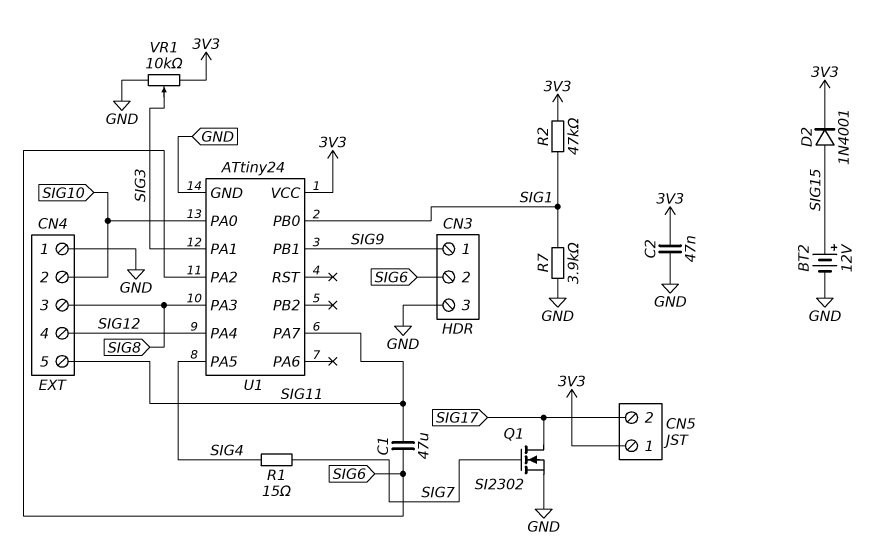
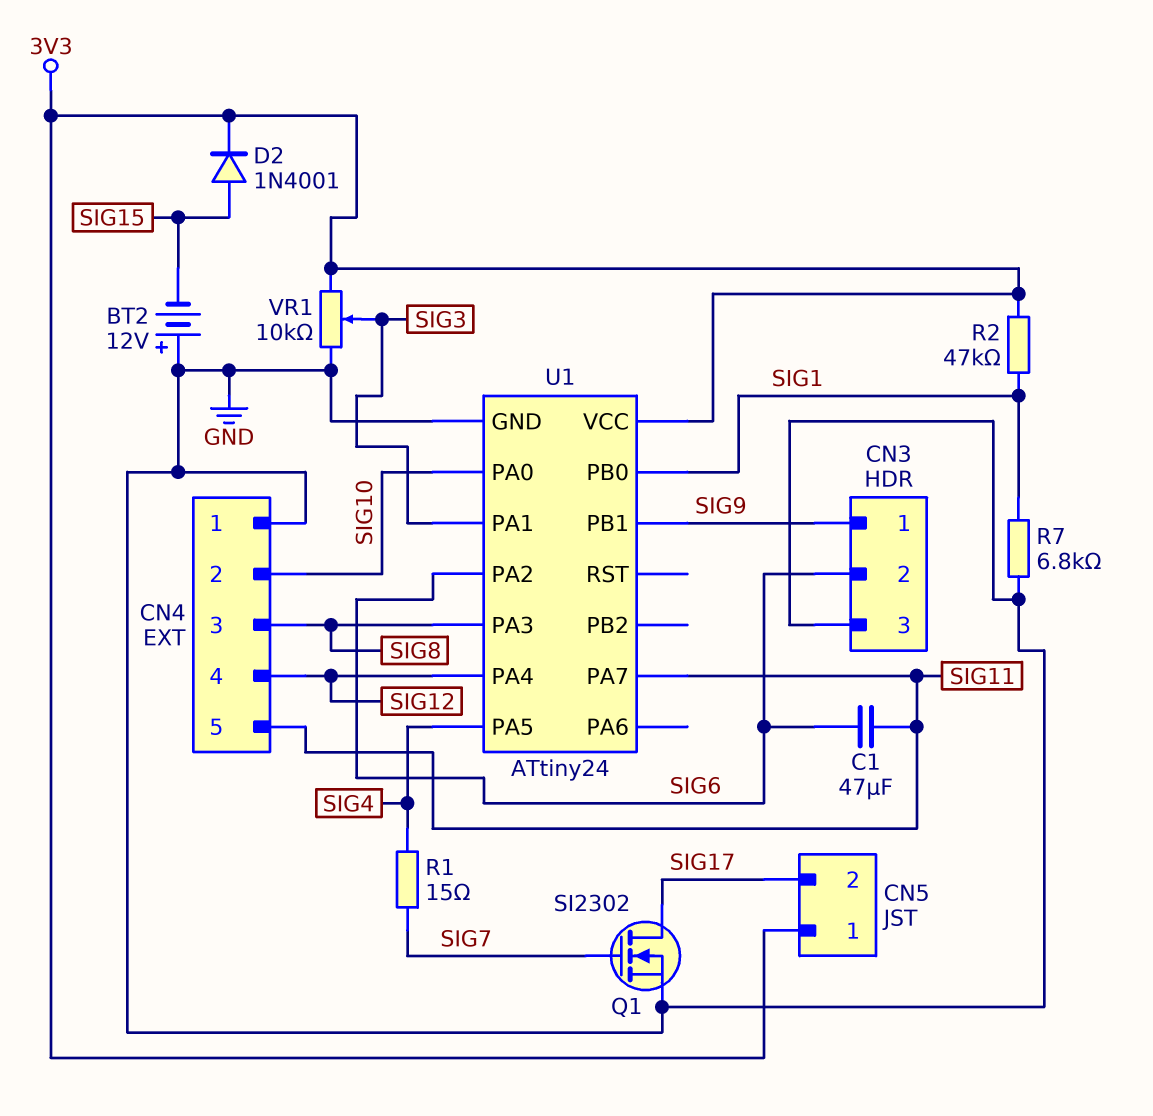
BT2: 12V (plus SIG15, minus GND) -> 12V (plus GND, minus SIG15)
C2: 47nF (3V3, GND) -> none
R7: 3.9k (GND, SIG1) -> 6.8k (GND, SIG1)

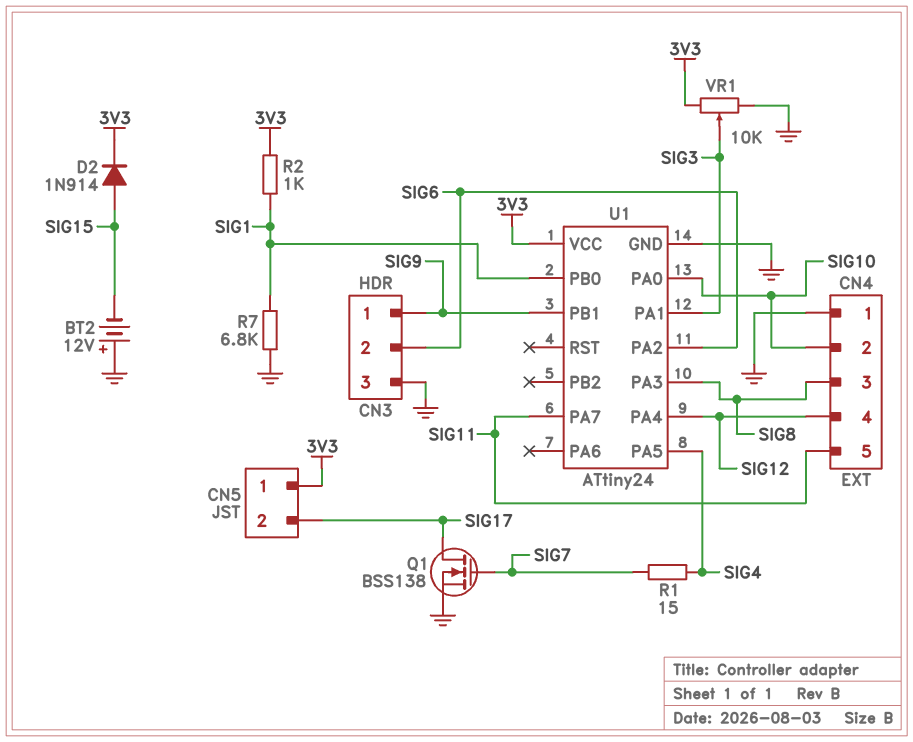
C1: 47uF (SIG6, SIG11) -> none
D2: diode 1N4001 (A SIG15, K 3V3) -> diode 1N914 (A SIG15, K 3V3)
Q1: NMOS SI2302 (G SIG7, D SIG17, S GND) -> NMOS BSS138 (G SIG7, D SIG17, S GND)
R2: 47k (3V3, SIG1) -> 1k (3V3, SIG1)

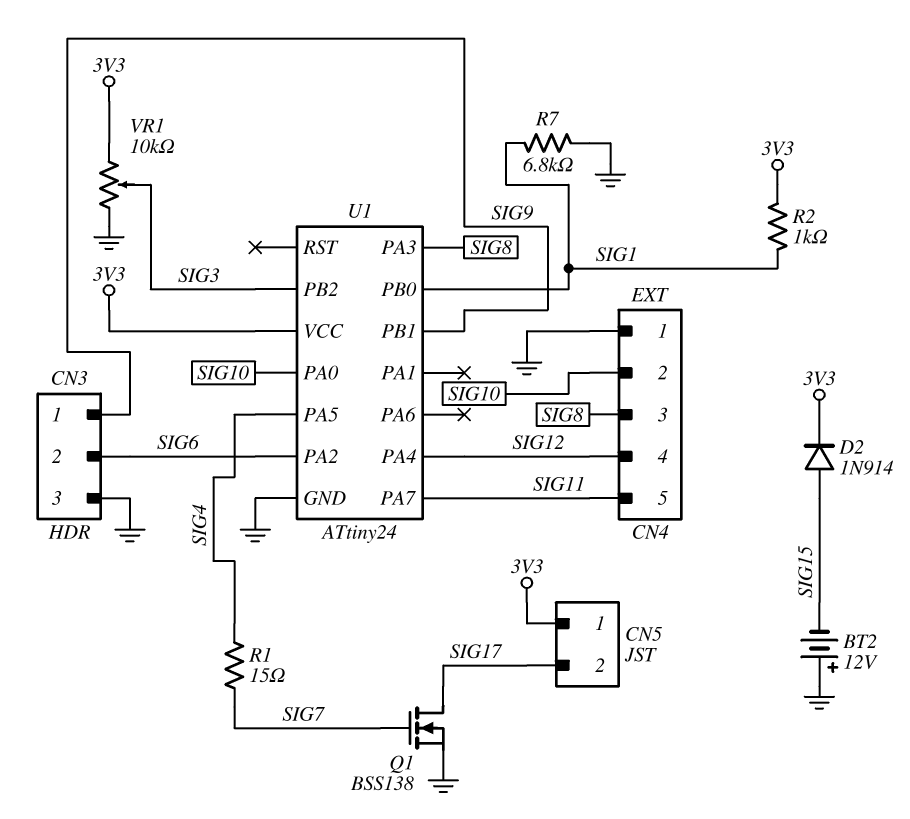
U1 pin PA1: SIG3 -> none
U1 pin PB2: none -> SIG3

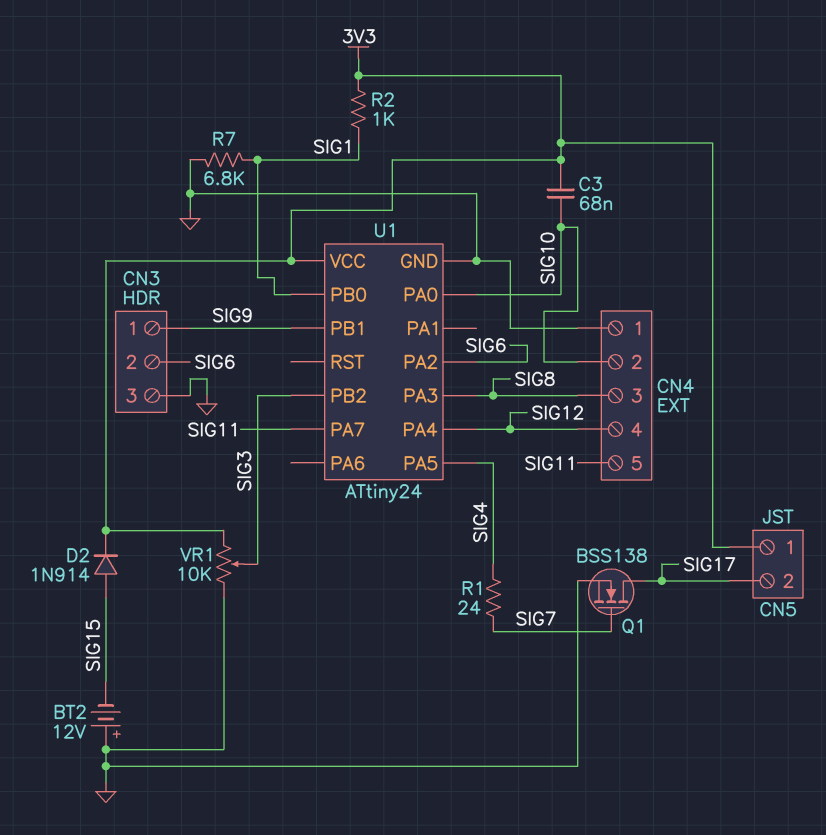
C3: none -> 68nF (3V3, SIG10)
R1: 15 (SIG4, SIG7) -> 24 (SIG4, SIG7)

